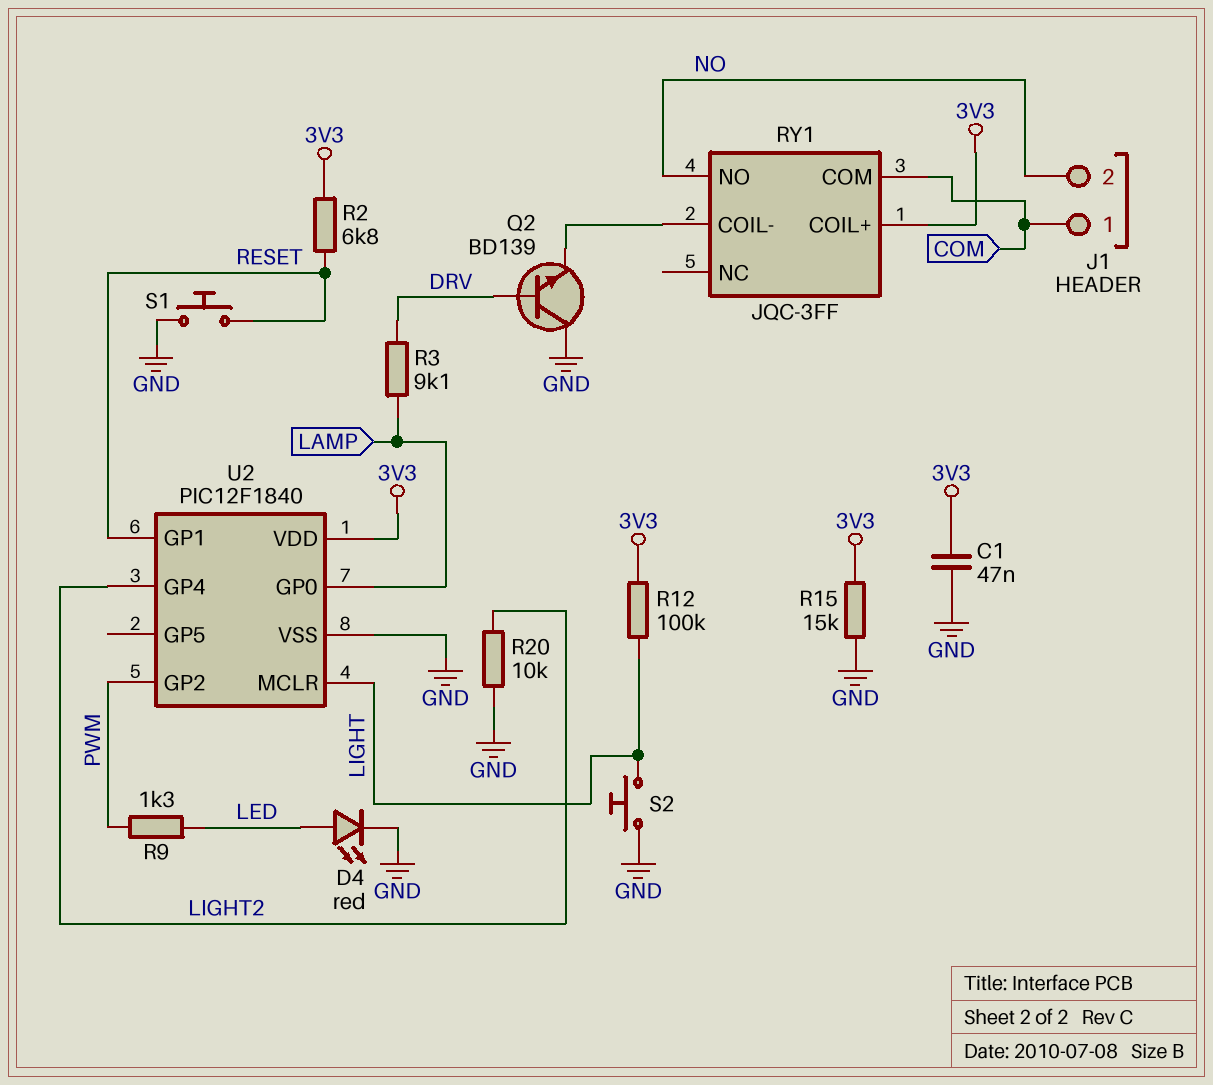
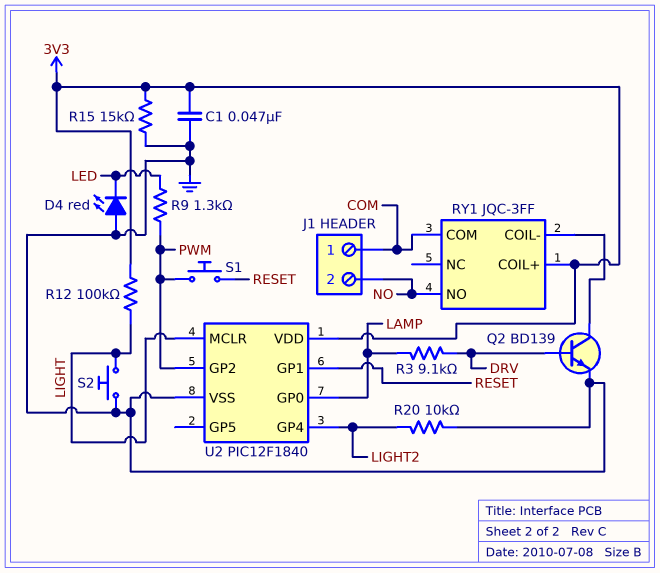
D4: LED red (A LED, K GND) -> LED red (A GND, K LED)
Q2: NPN BD139 (B DRV, C GND, E RY1/COIL-) -> NPN BD139 (B DRV, C RY1/COIL-, E GND)
R2: 6.8k (3V3, RESET) -> none
S1: button (GND, RESET) -> button (PWM, RESET)

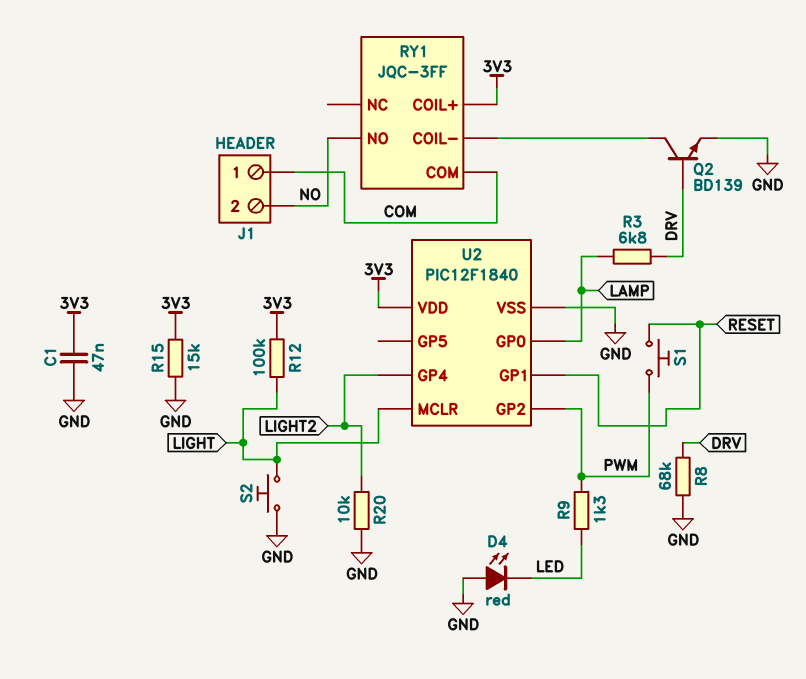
R3: 9.1k (DRV, LAMP) -> 6.8k (DRV, LAMP)
R8: none -> 68k (DRV, GND)

